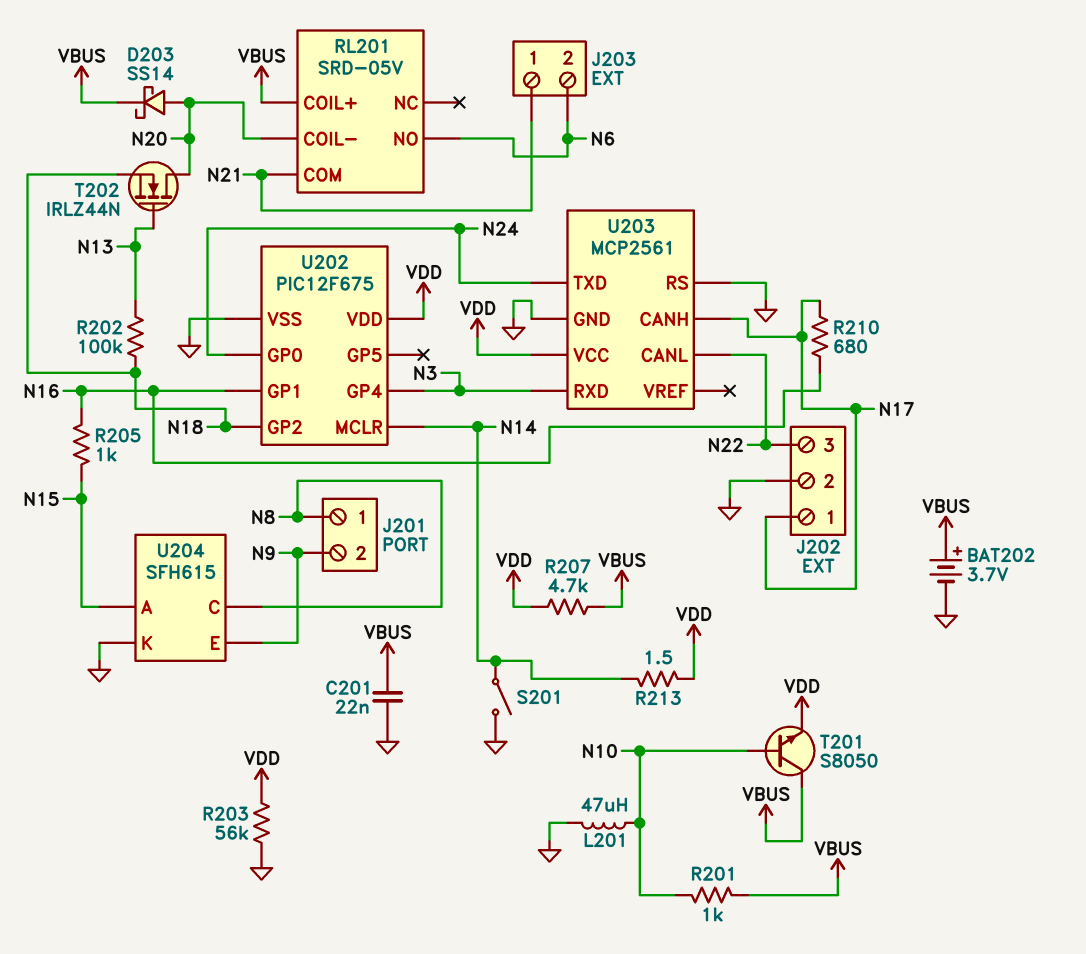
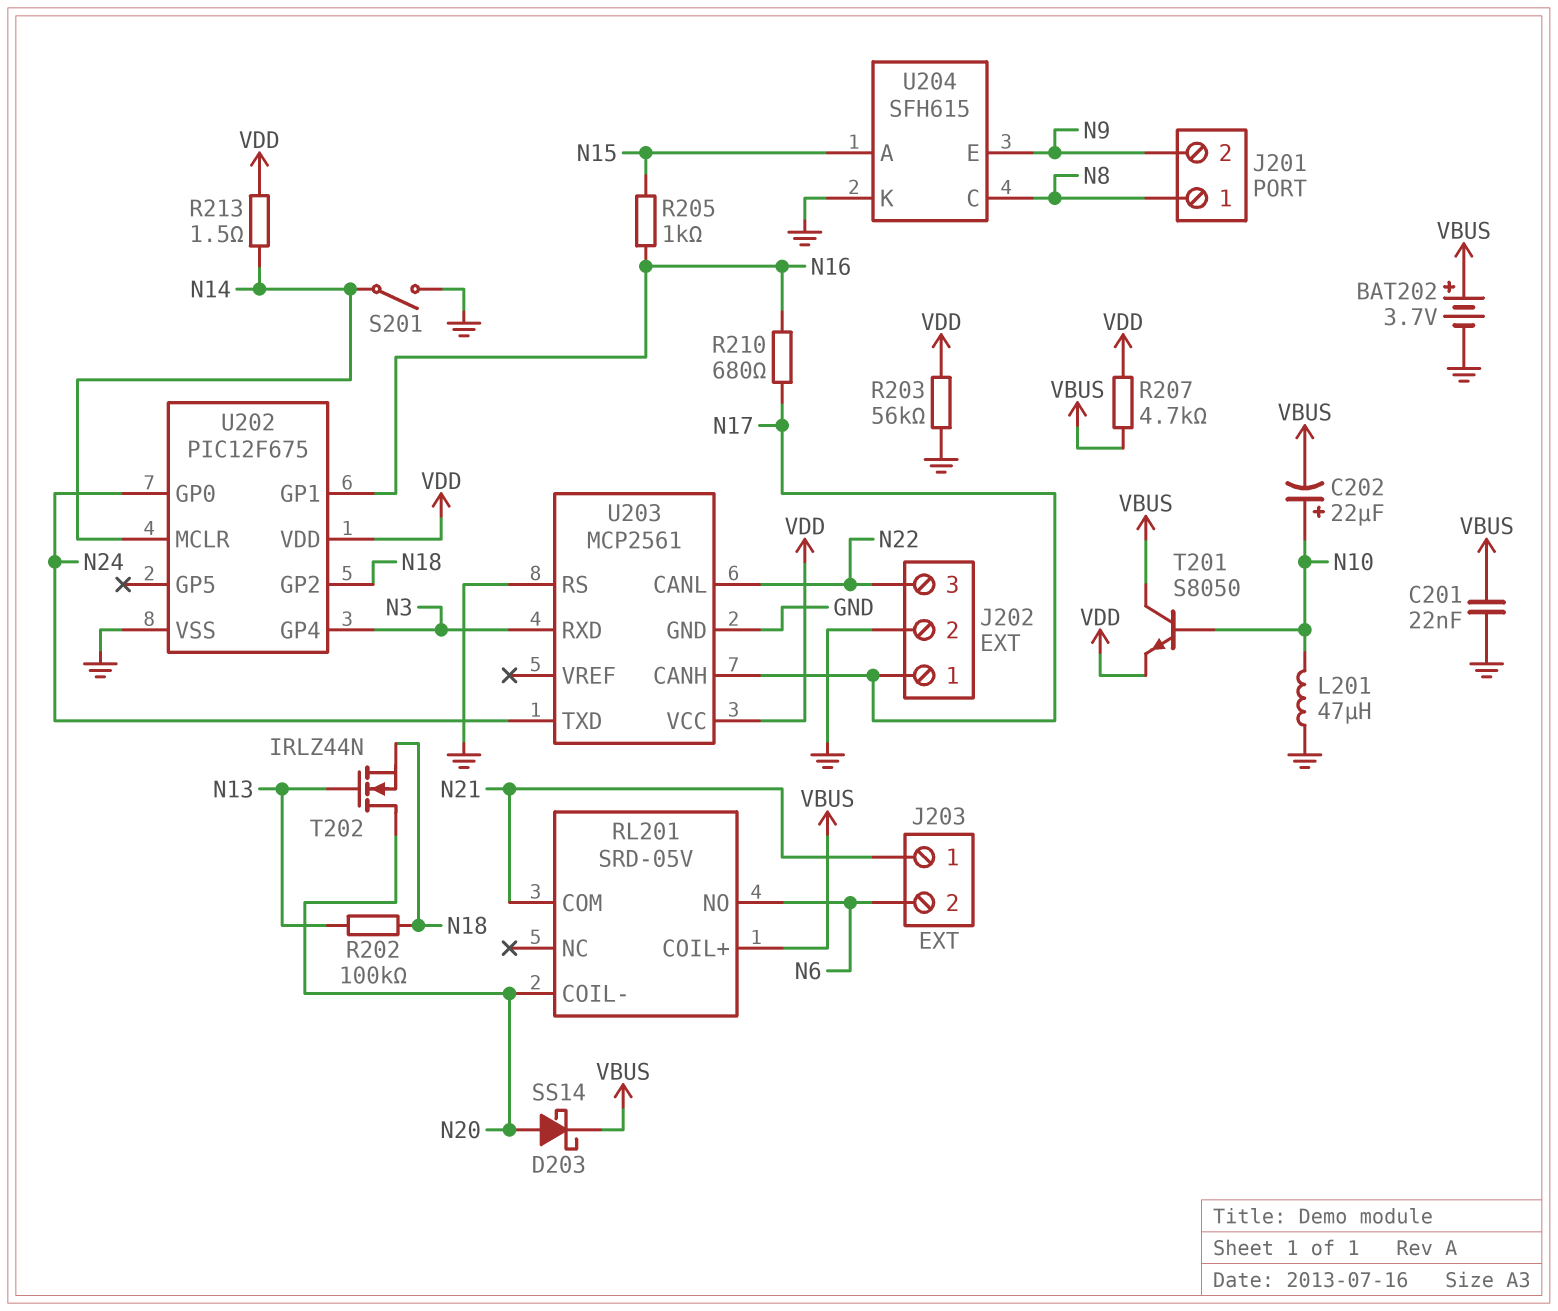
C202: none -> 22uF (plus N10, minus VBUS)
R201: 1k (N10, VBUS) -> none

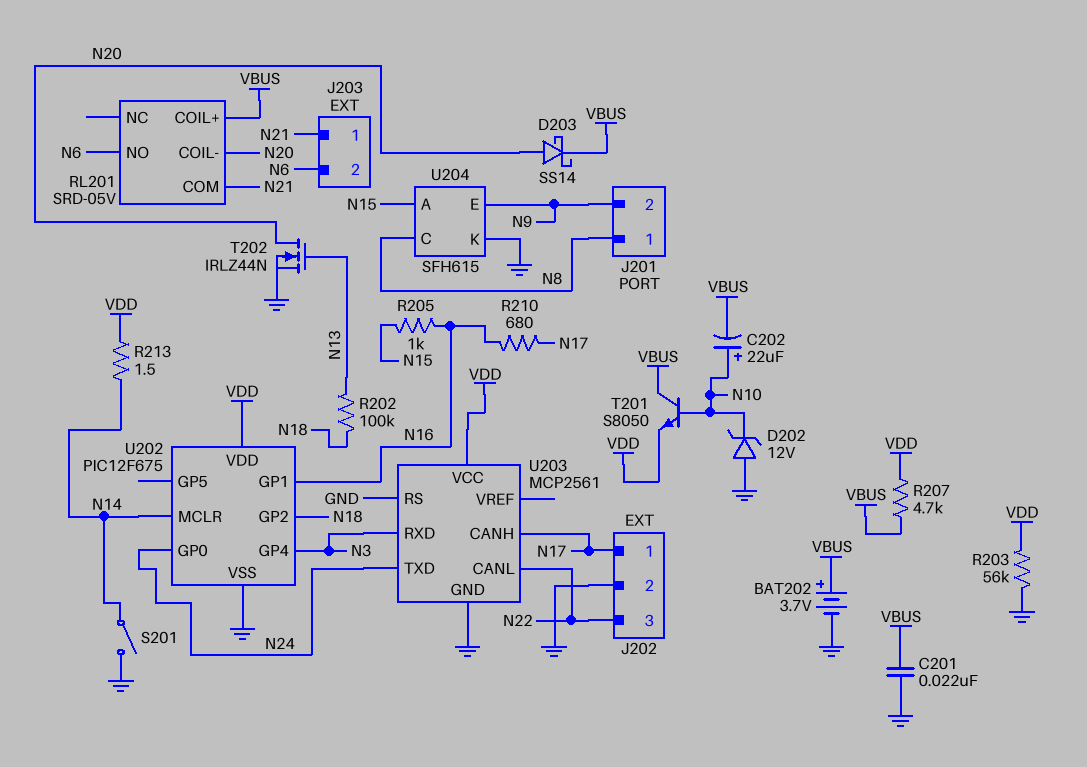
D202: none -> zener 12V (A GND, K N10)
L201: 47uH (GND, N10) -> none
T202: NMOS IRLZ44N (G N13, D N20, S N18) -> NMOS IRLZ44N (G N13, D N20, S GND)

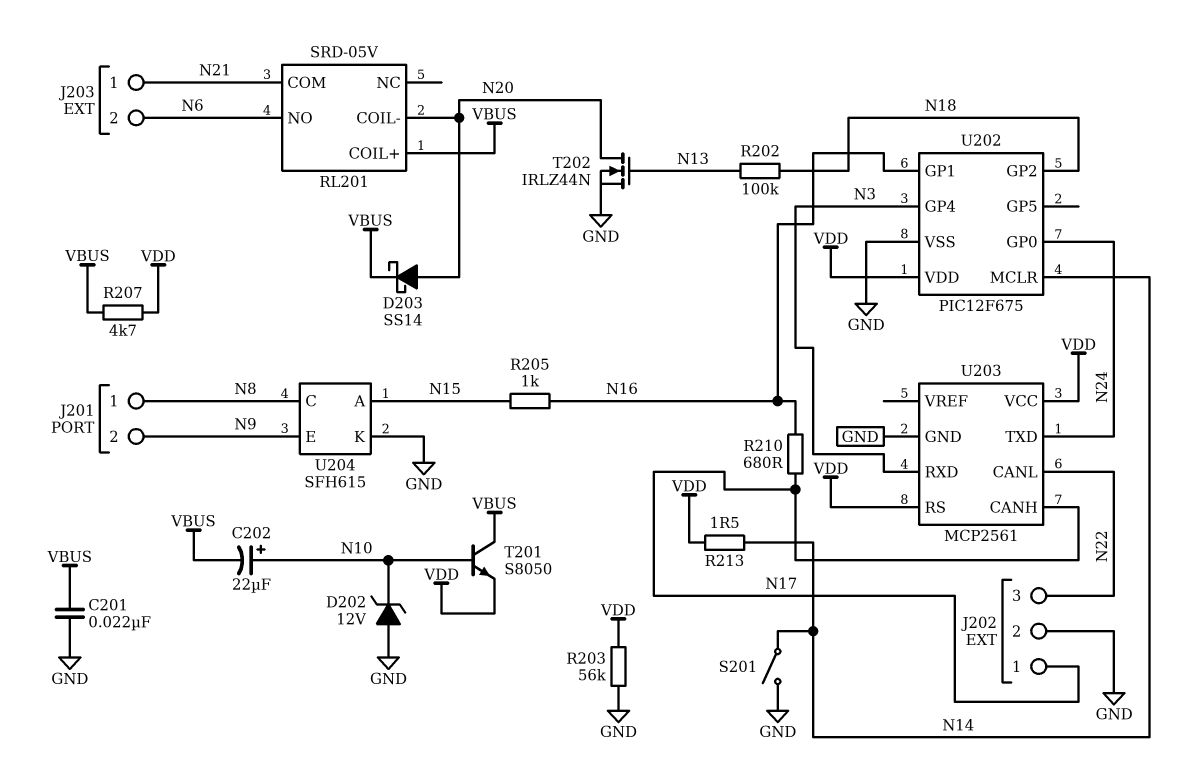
BAT202: 3.7V (plus VBUS, minus GND) -> none
U203 pin RS: GND -> VDD

